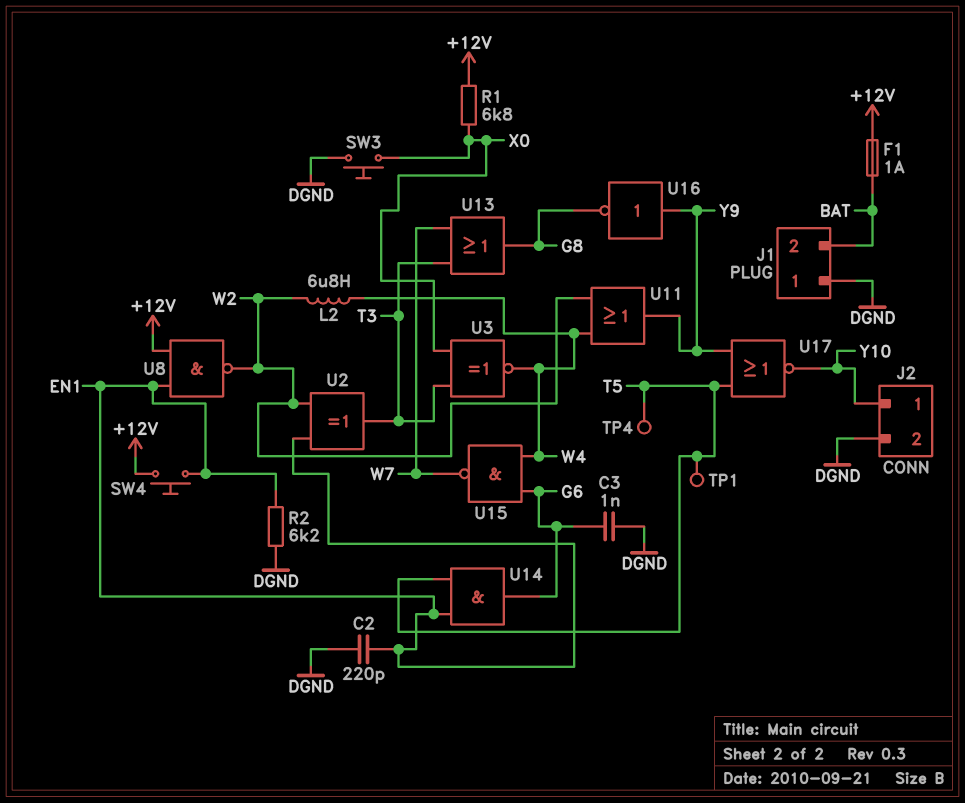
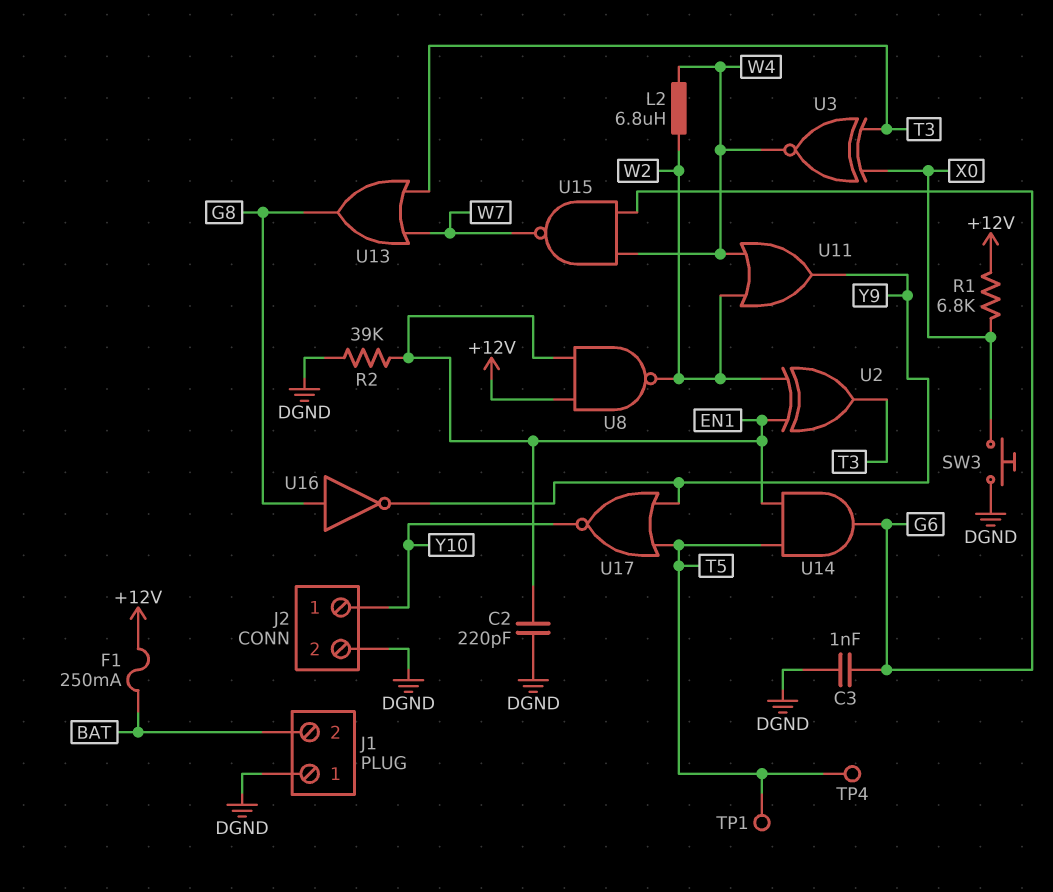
F1: 1A (+12V, BAT) -> 250mA (+12V, BAT)
R2: 6.2k (DGND, EN1) -> 39k (DGND, EN1)
SW4: button (+12V, EN1) -> none
U16: NOT (in Y9, out G8) -> NOT (in G8, out Y9)

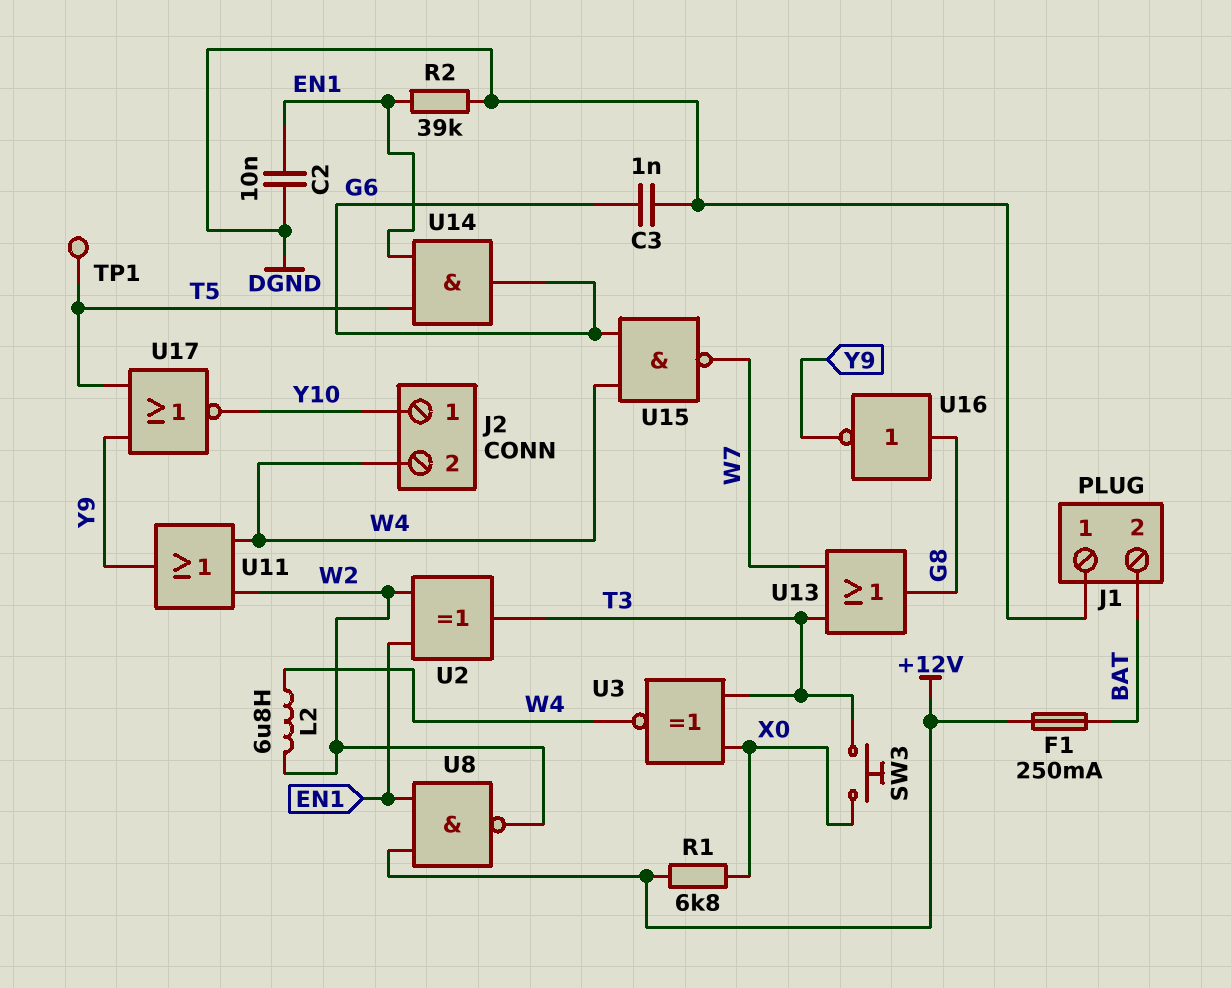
C2: 220pF (DGND, EN1) -> 10nF (DGND, EN1)
J2 pin 2: DGND -> W4
SW3: button (DGND, X0) -> button (T3, X0)
TP4: test point (T5) -> none

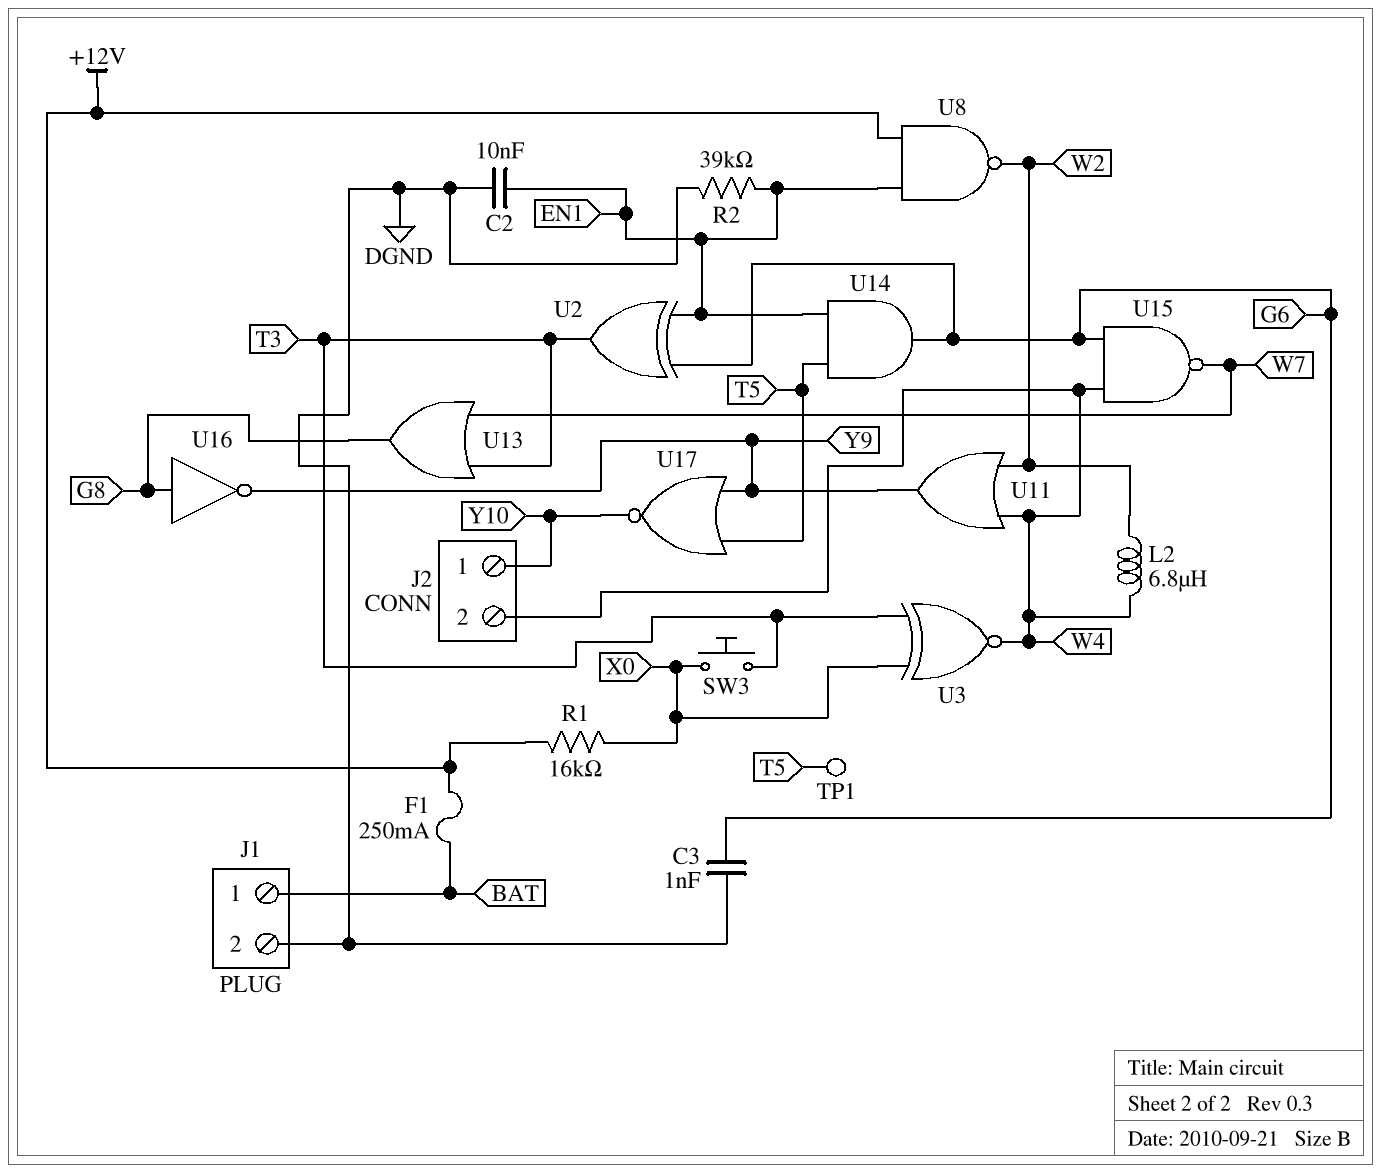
J1 pin 1: DGND -> BAT
J1 pin 2: BAT -> DGND
R1: 6.8k (+12V, X0) -> 16k (+12V, X0)
U2: XOR (in EN1, in W2, out T3) -> XOR (in EN1, in G6, out T3)

